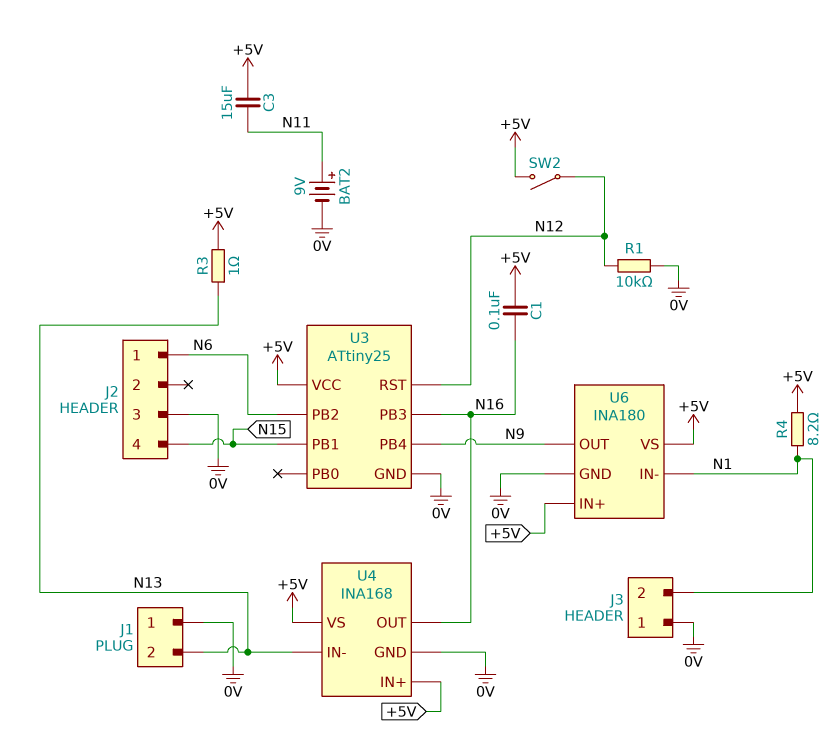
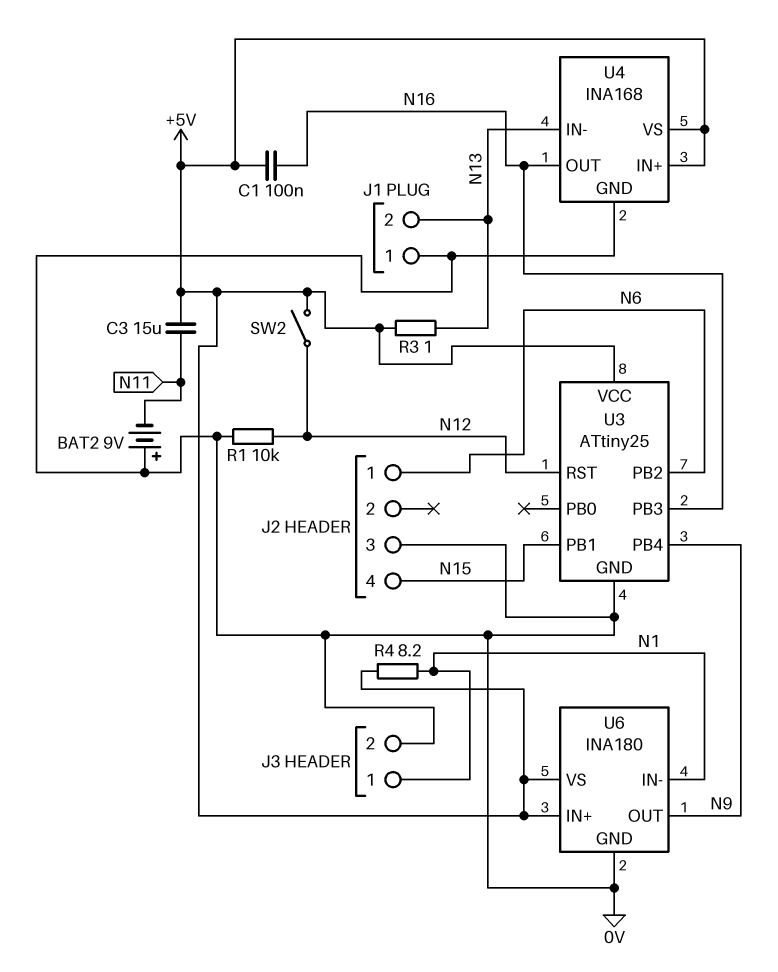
BAT2: 9V (plus N11, minus 0V) -> 9V (plus 0V, minus N11)
J3 pin 1: 0V -> N1
J3 pin 2: N1 -> 0V

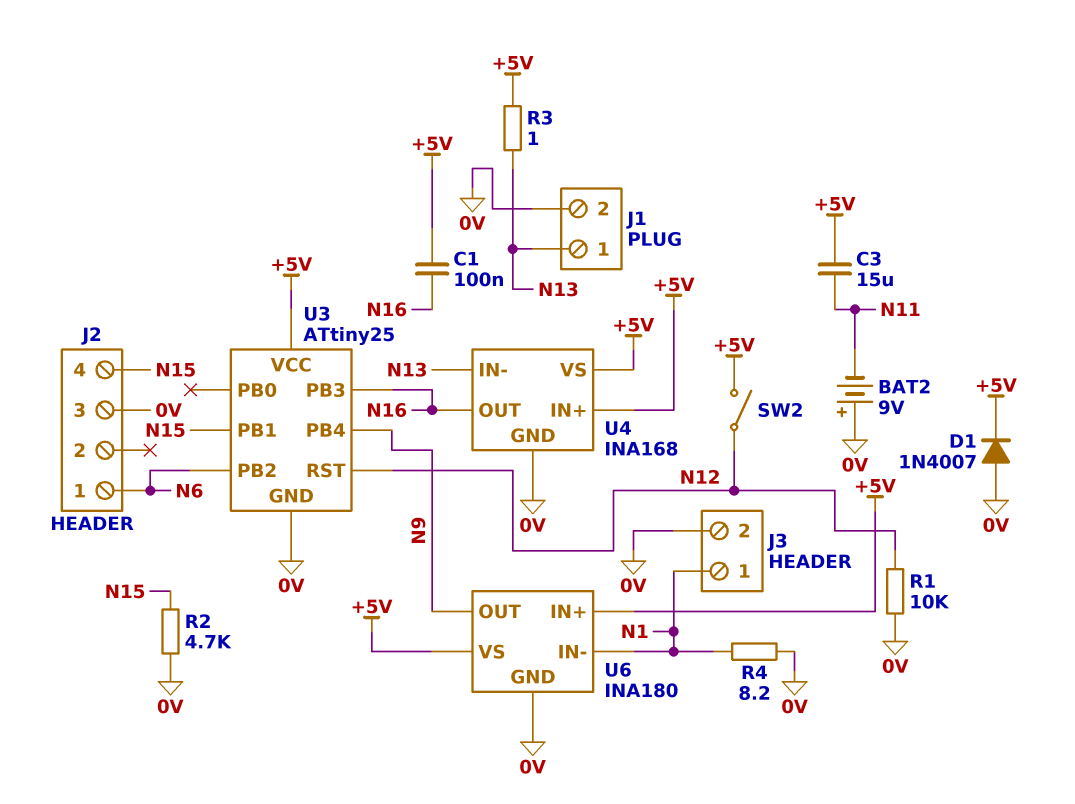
D1: none -> diode 1N4007 (A 0V, K +5V)
J1 pin 1: 0V -> N13
J1 pin 2: N13 -> 0V
R2: none -> 4.7k (0V, N15)
R4: 8.2 (+5V, N1) -> 8.2 (0V, N1)

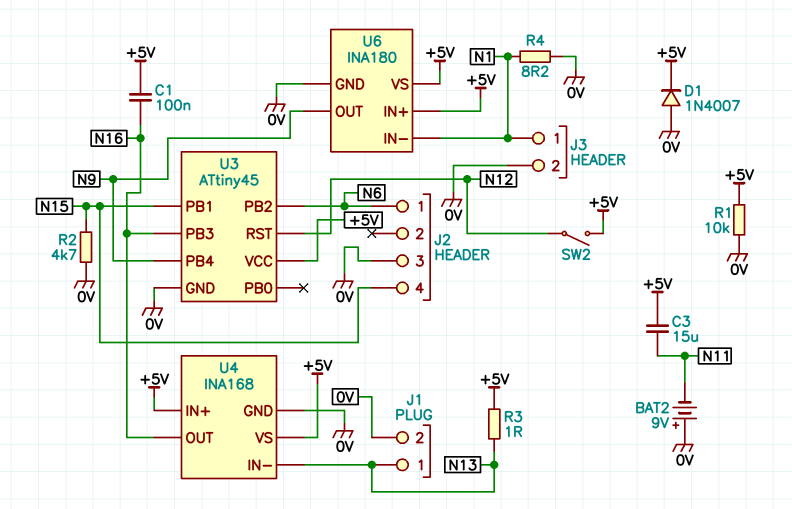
R1: 10k (0V, N12) -> 10k (+5V, 0V)
U3: ATtiny25 -> ATtiny45

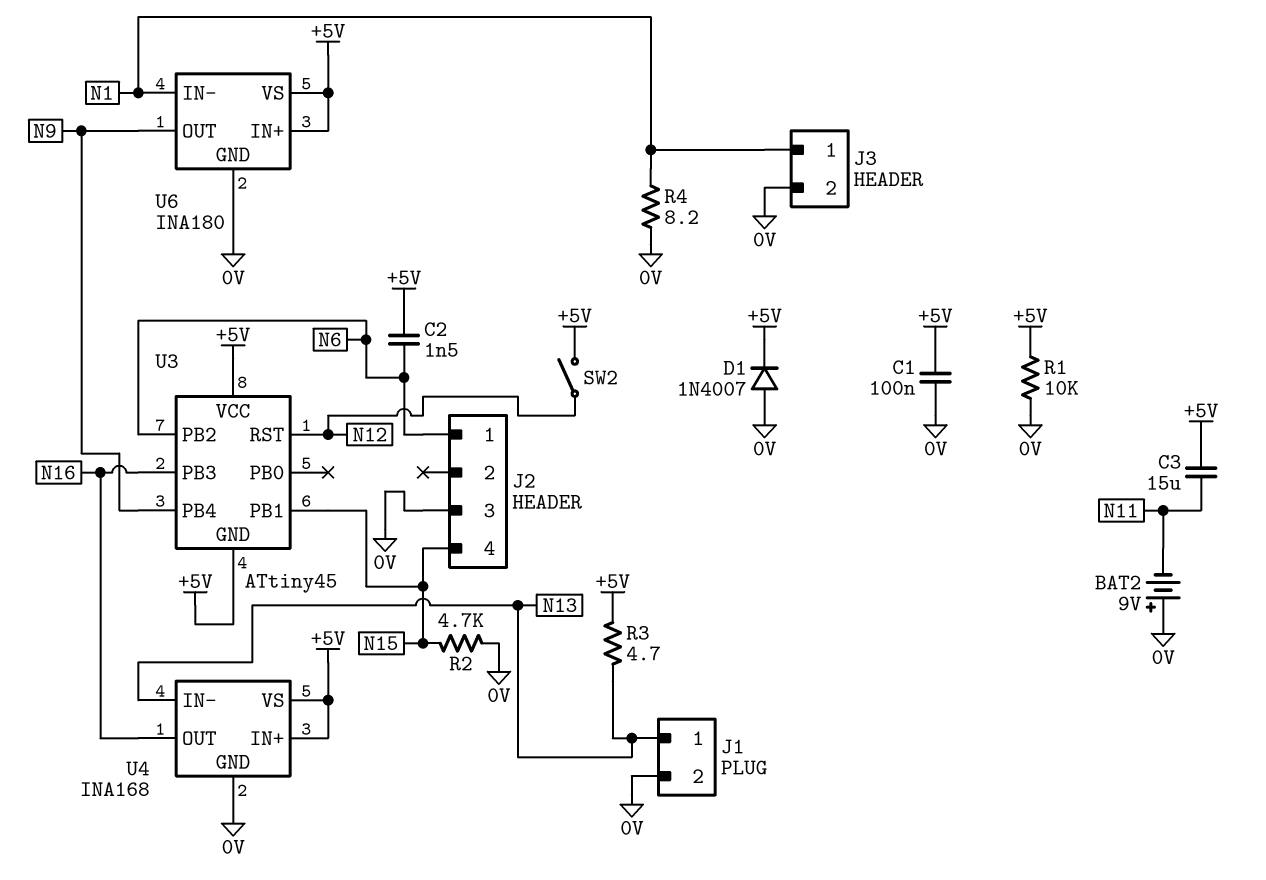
C1: 100nF (+5V, N16) -> 100nF (+5V, 0V)
C2: none -> 1.5nF (+5V, N6)
R3: 1 (+5V, N13) -> 4.7 (+5V, N13)
U3 pin GND: 0V -> +5V

